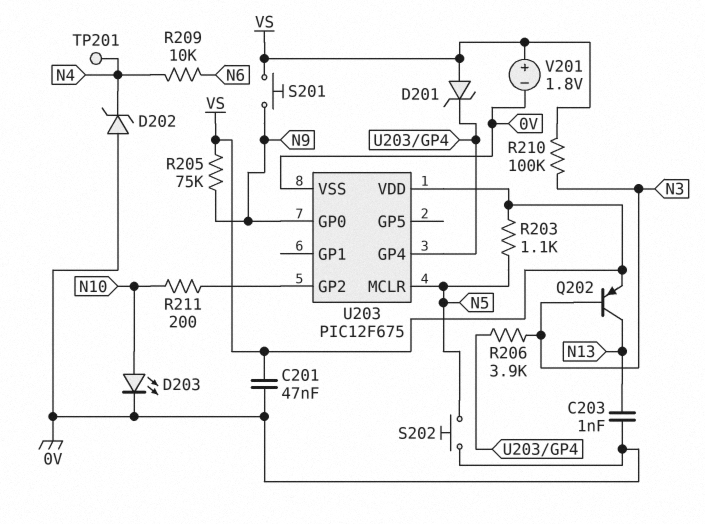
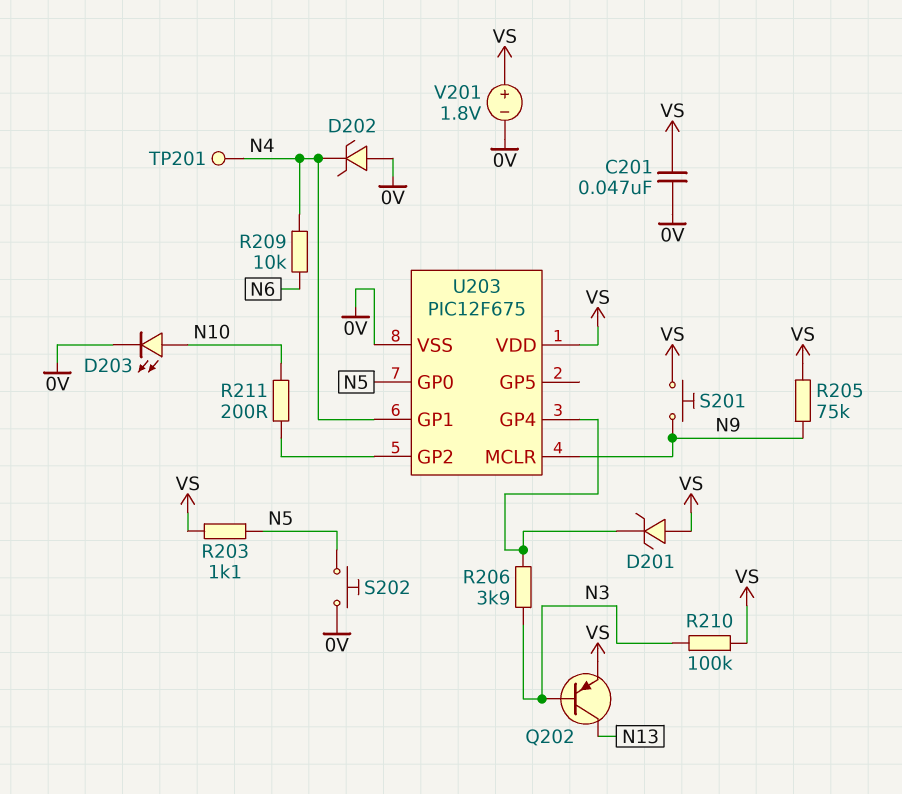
C203: 1nF (0V, N13) -> none
U203 pin GP0: N9 -> N5
U203 pin GP1: none -> N4
U203 pin MCLR: N5 -> N9

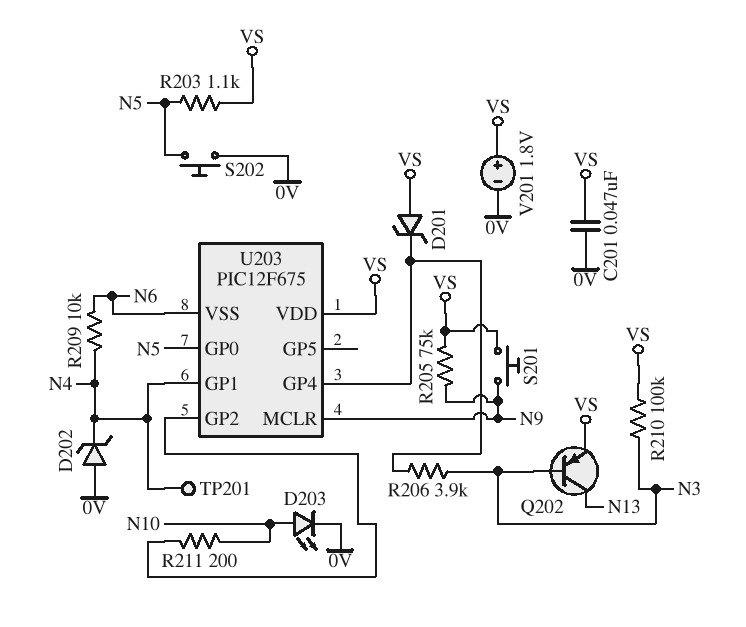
U203 pin VSS: 0V -> N6

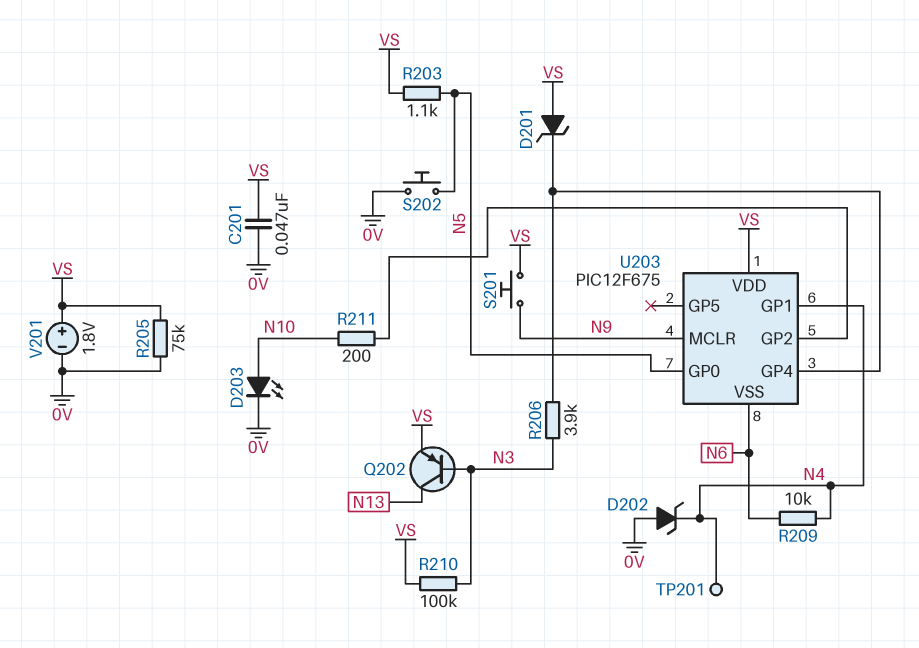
R205: 75k (N9, VS) -> 75k (0V, VS)

